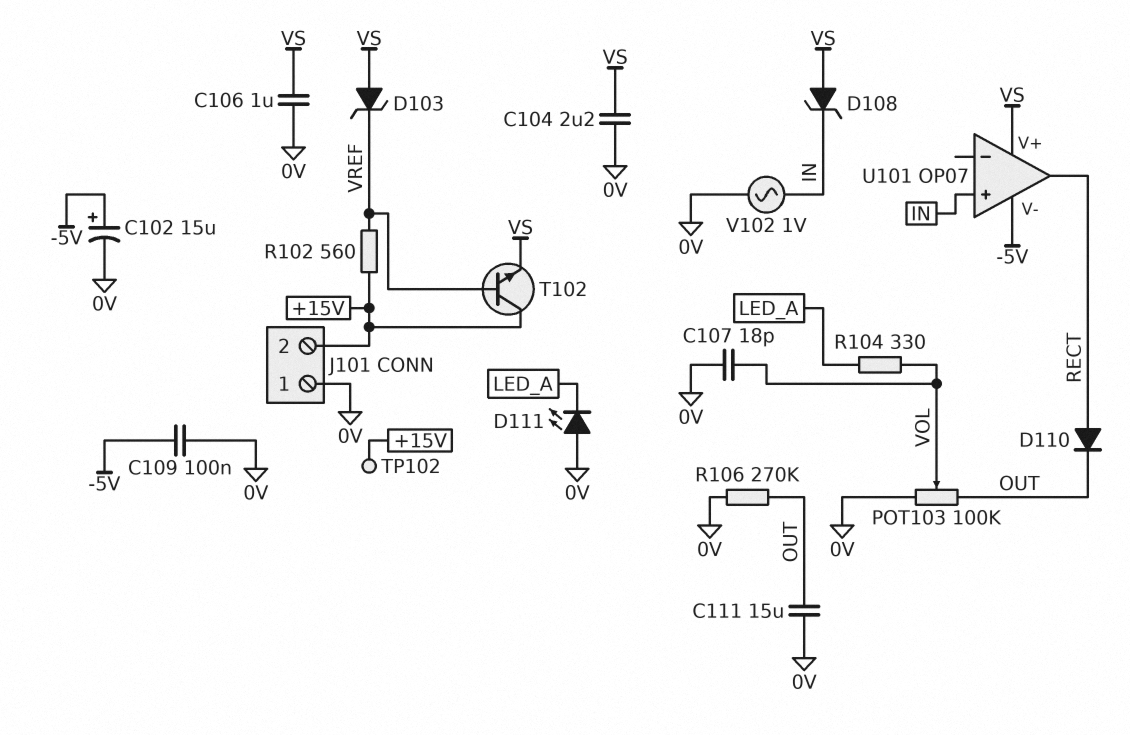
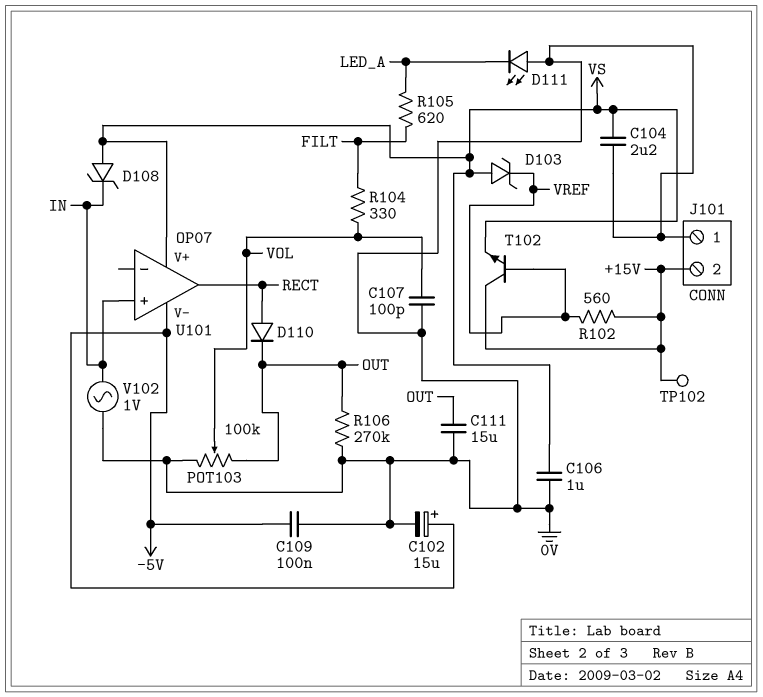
C107: 18pF (0V, VOL) -> 100pF (0V, VOL)
R104: 330 (LED_A, VOL) -> 330 (FILT, VOL)
R105: none -> 620 (FILT, LED_A)

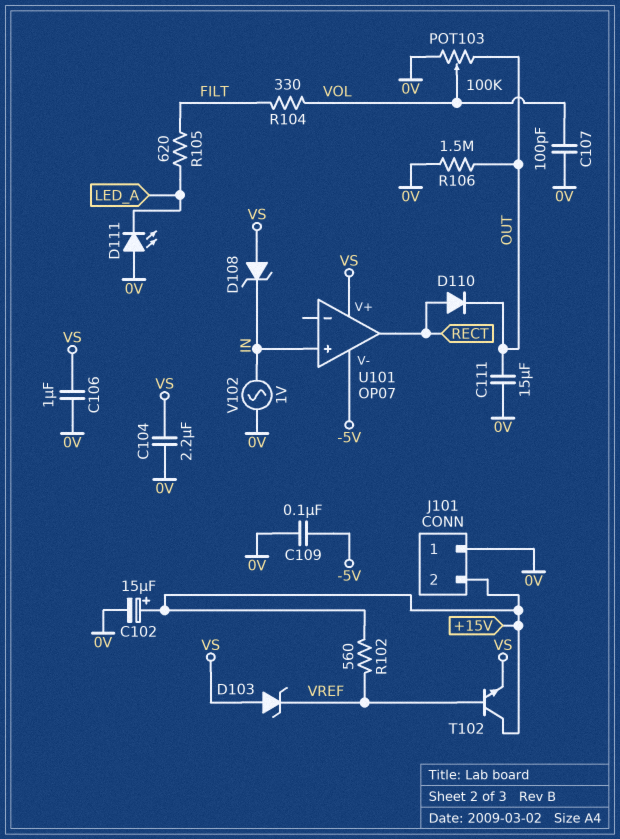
C102: 15uF (plus -5V, minus 0V) -> 15uF (plus +15V, minus 0V)
R106: 270k (0V, OUT) -> 1.5M (0V, OUT)
TP102: test point (+15V) -> none

